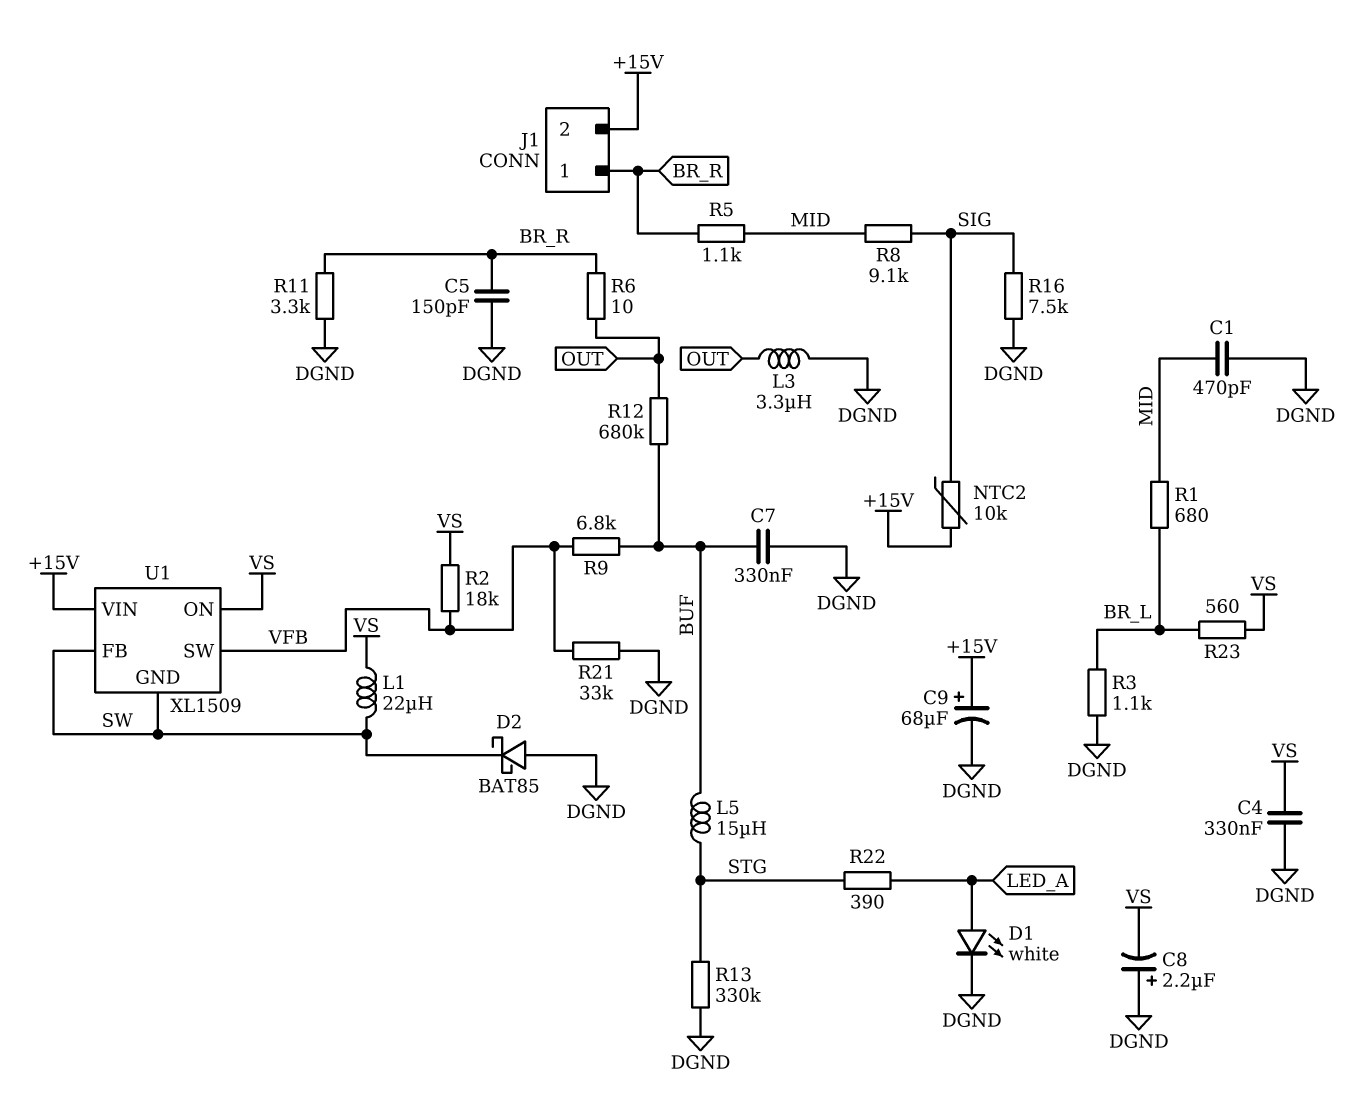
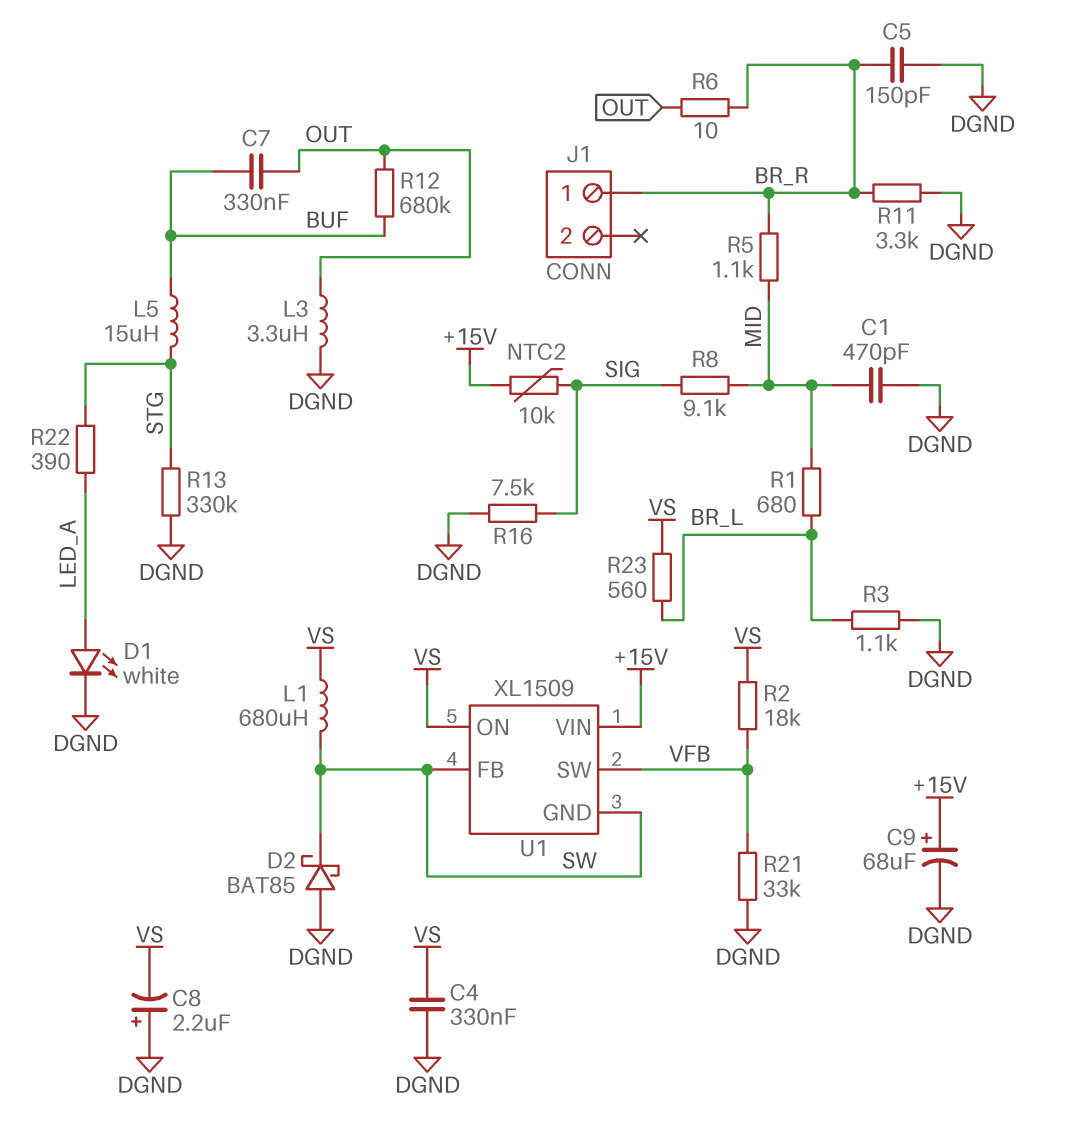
C7: 330nF (BUF, DGND) -> 330nF (BUF, OUT)
J1 pin 2: +15V -> none
L1: 22uH (SW, VS) -> 680uH (SW, VS)
R9: 6.8k (BUF, VFB) -> none

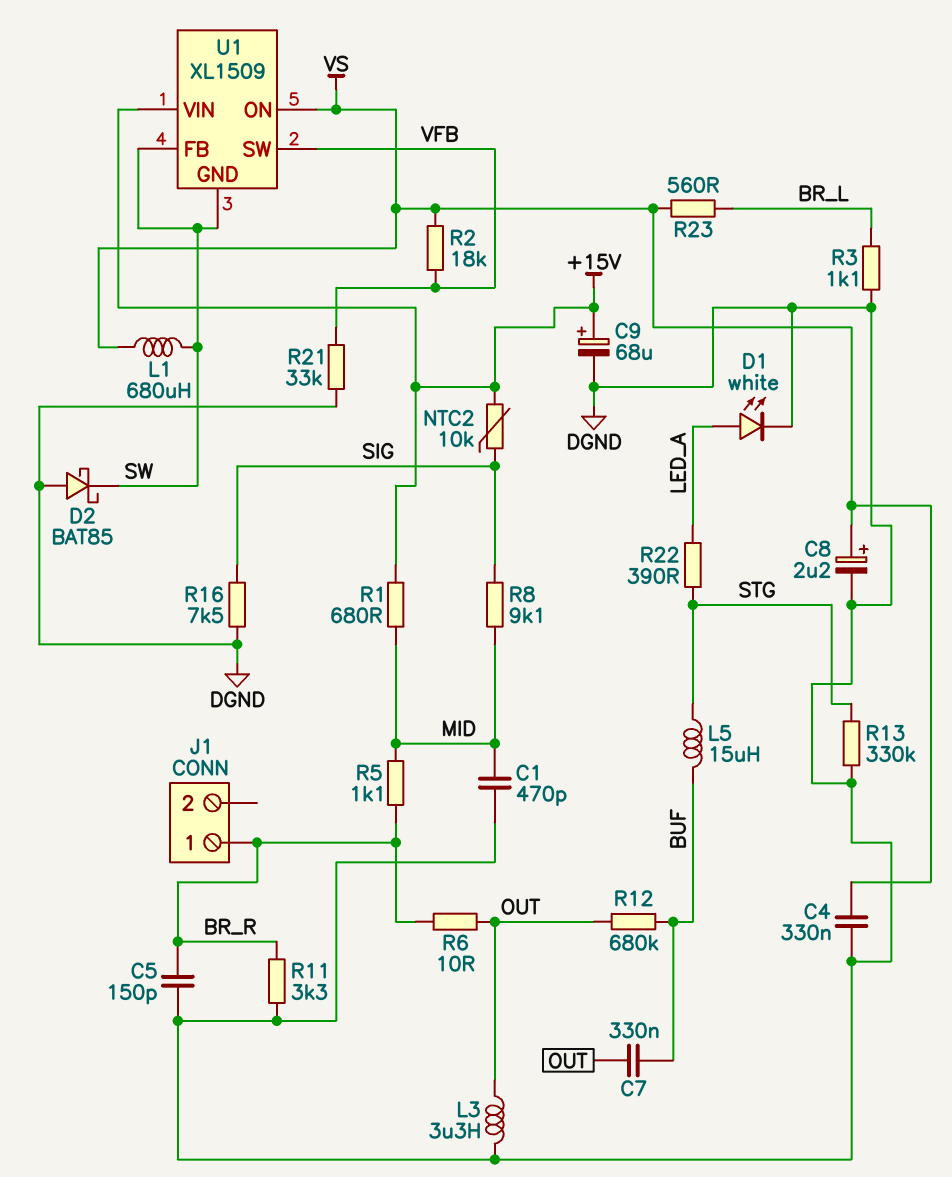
C8: 2.2uF (plus DGND, minus VS) -> 2.2uF (plus VS, minus DGND)
R1: 680 (BR_L, MID) -> 680 (+15V, MID)

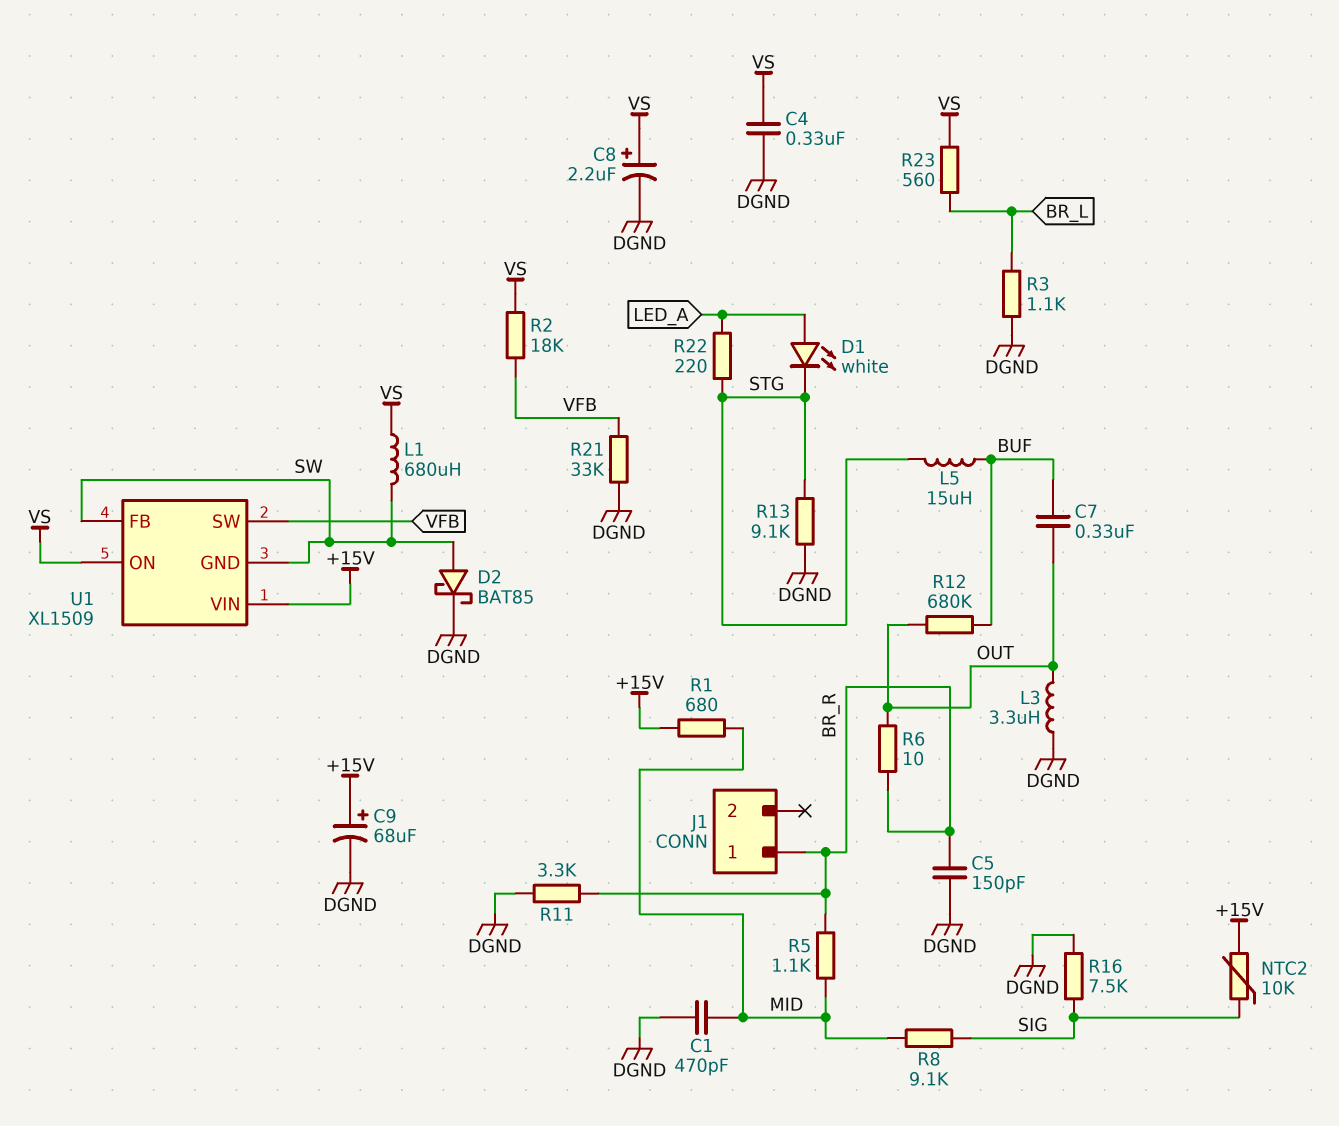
D1: LED white (A LED_A, K DGND) -> LED white (A LED_A, K STG)
D2: schottky BAT85 (A DGND, K SW) -> schottky BAT85 (A SW, K DGND)
R13: 330k (DGND, STG) -> 9.1k (DGND, STG)
R22: 390 (LED_A, STG) -> 220 (LED_A, STG)

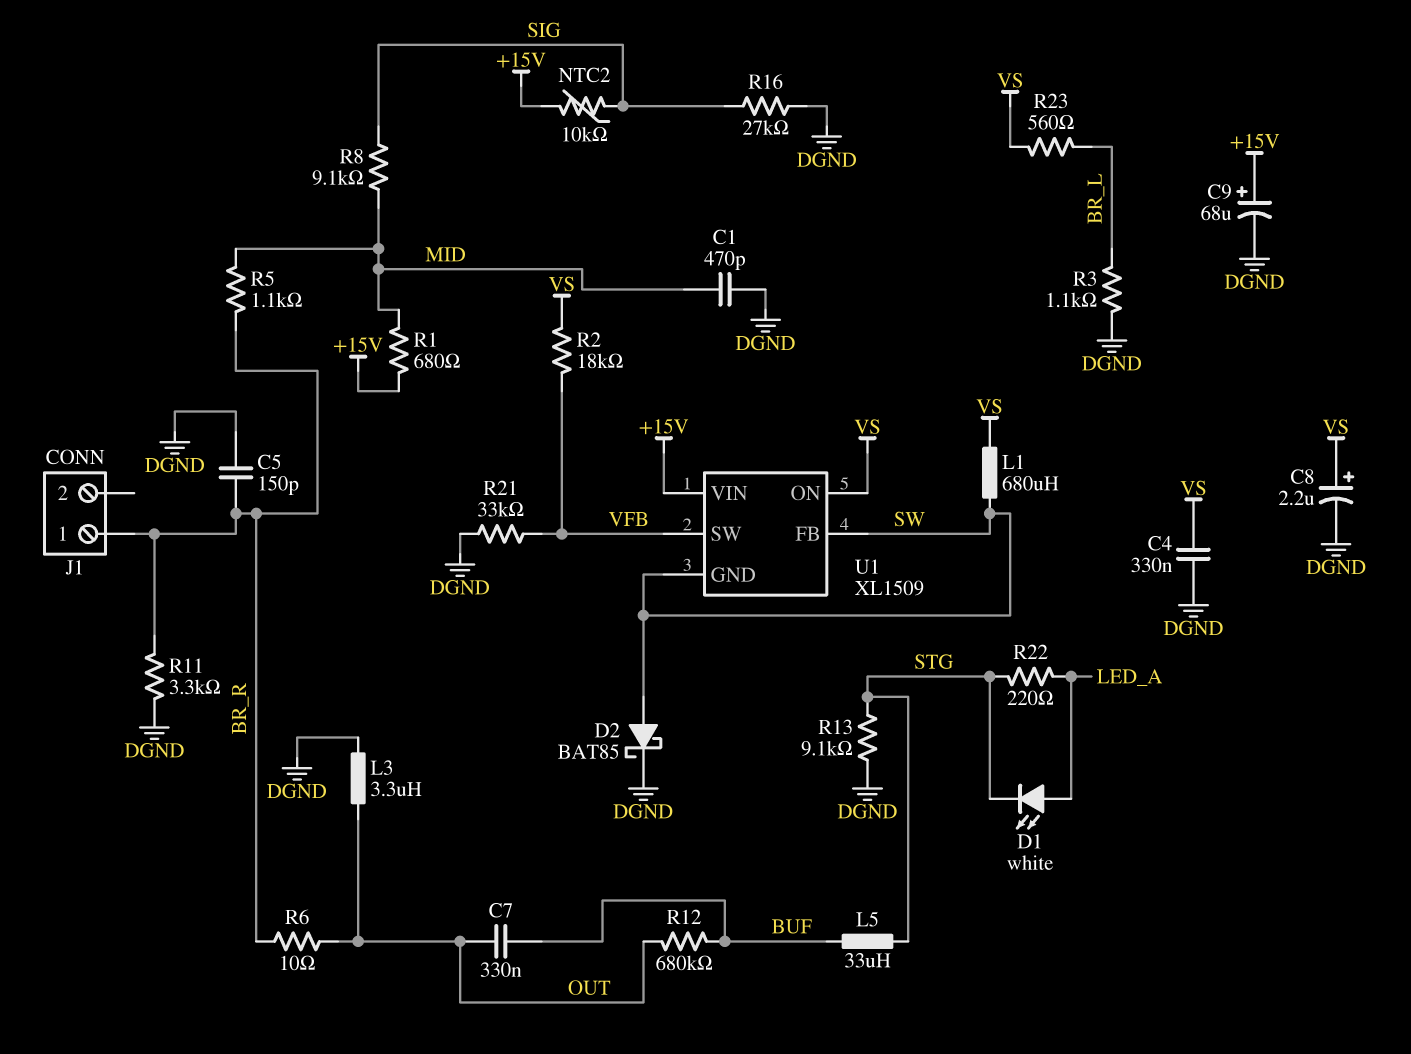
L5: 15uH (BUF, STG) -> 33uH (BUF, STG)
R16: 7.5k (DGND, SIG) -> 27k (DGND, SIG)

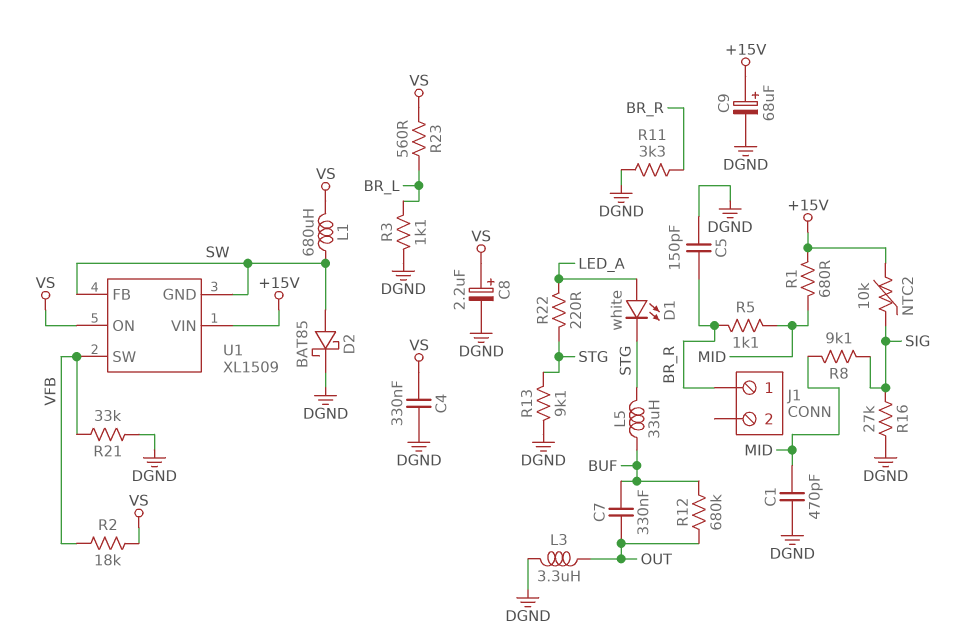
R6: 10 (BR_R, OUT) -> none

